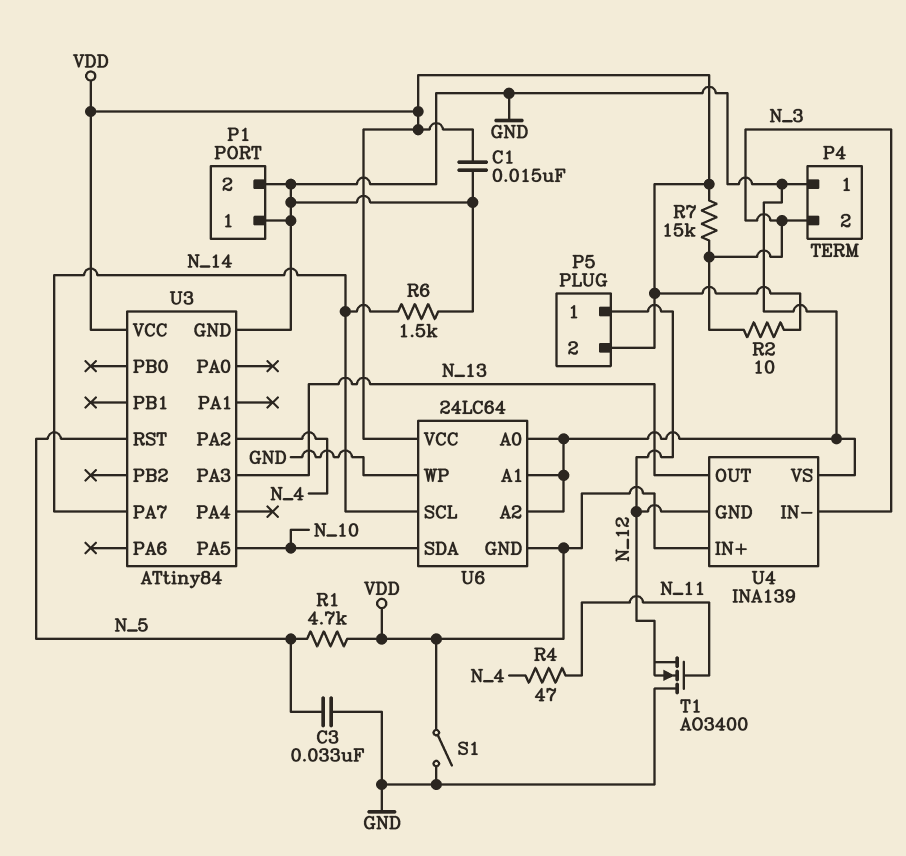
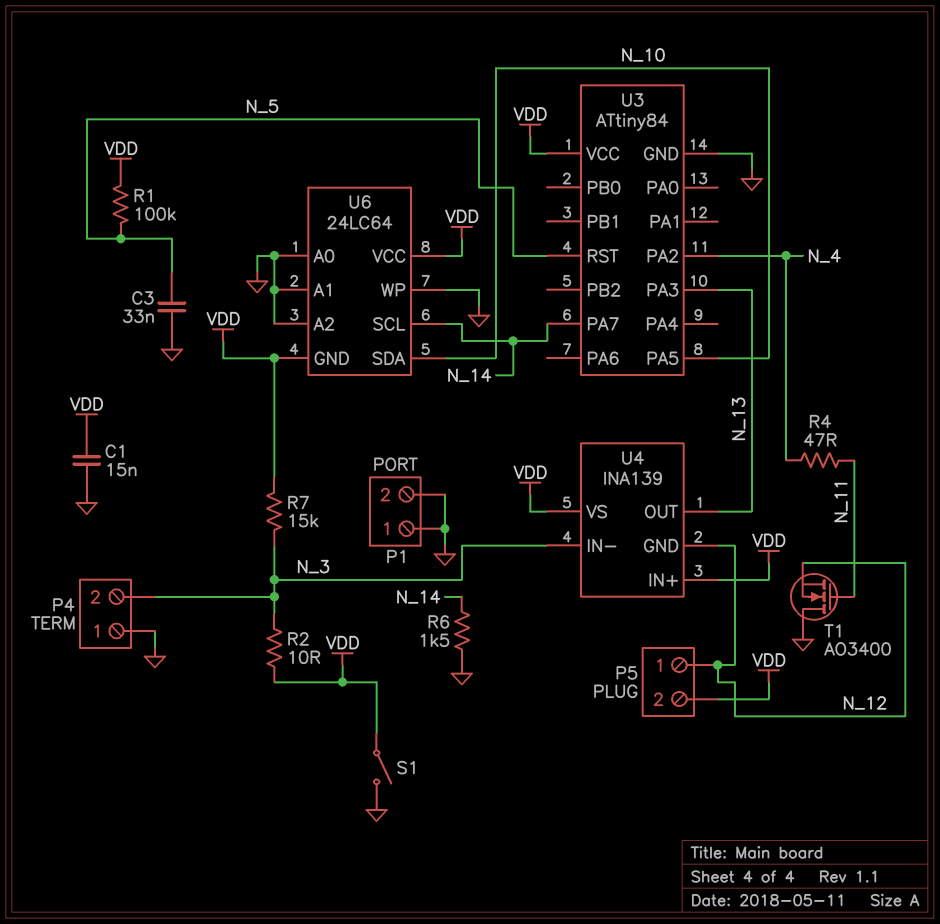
R1: 4.7k (N_5, VDD) -> 100k (N_5, VDD)
U4 pin VS: GND -> VDD

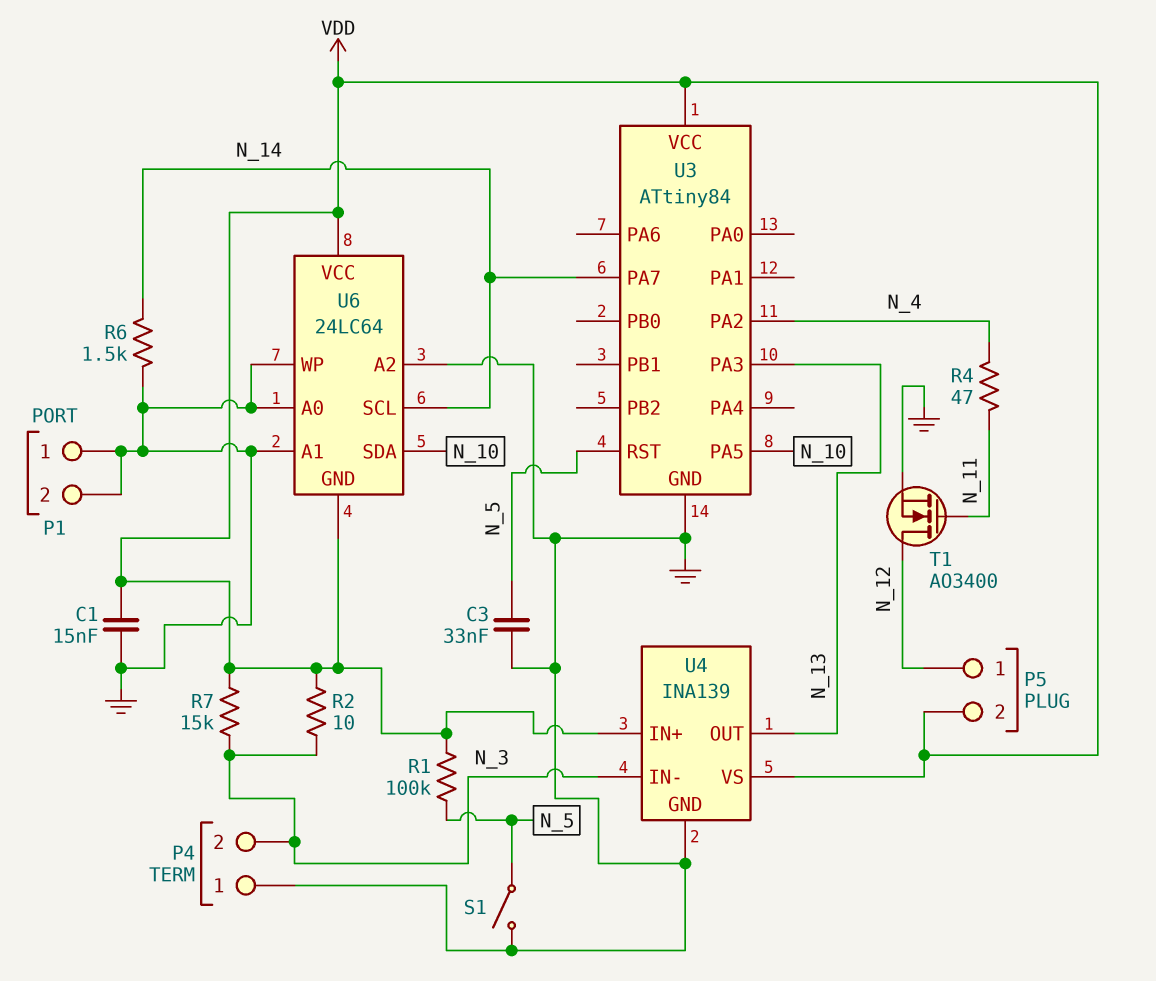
S1: switch (GND, VDD) -> switch (GND, N_5)
T1: NMOS AO3400 (G N_11, D GND, S N_12) -> NMOS AO3400 (G N_11, D N_12, S GND)
U4 pin GND: N_12 -> GND

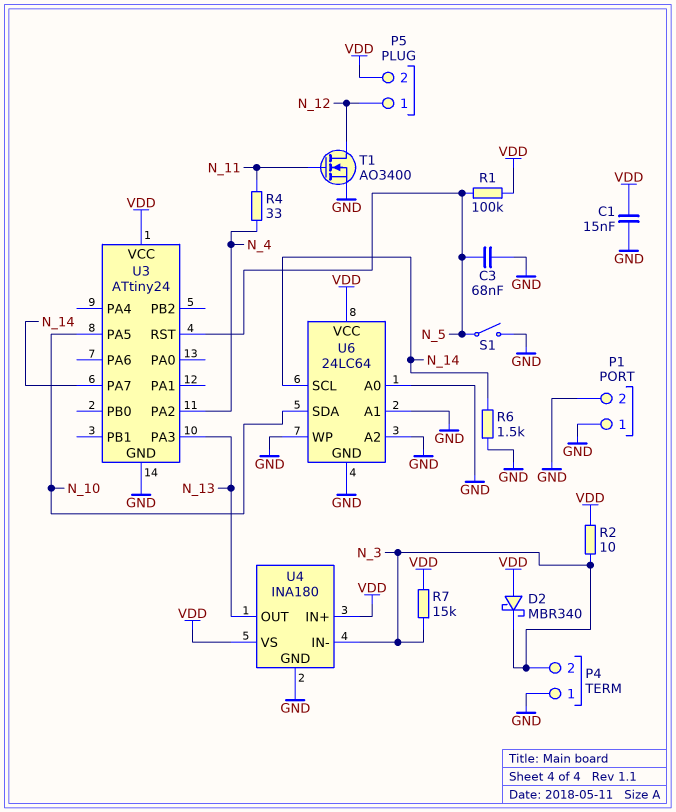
C3: 33nF (GND, N_5) -> 68nF (GND, N_5)
D2: none -> schottky MBR340 (A VDD, K N_3)
R4: 47 (N_4, N_11) -> 33 (N_4, N_11)
U3: ATtiny84 -> ATtiny24
U4: INA139 -> INA180
U6 pin GND: VDD -> GND

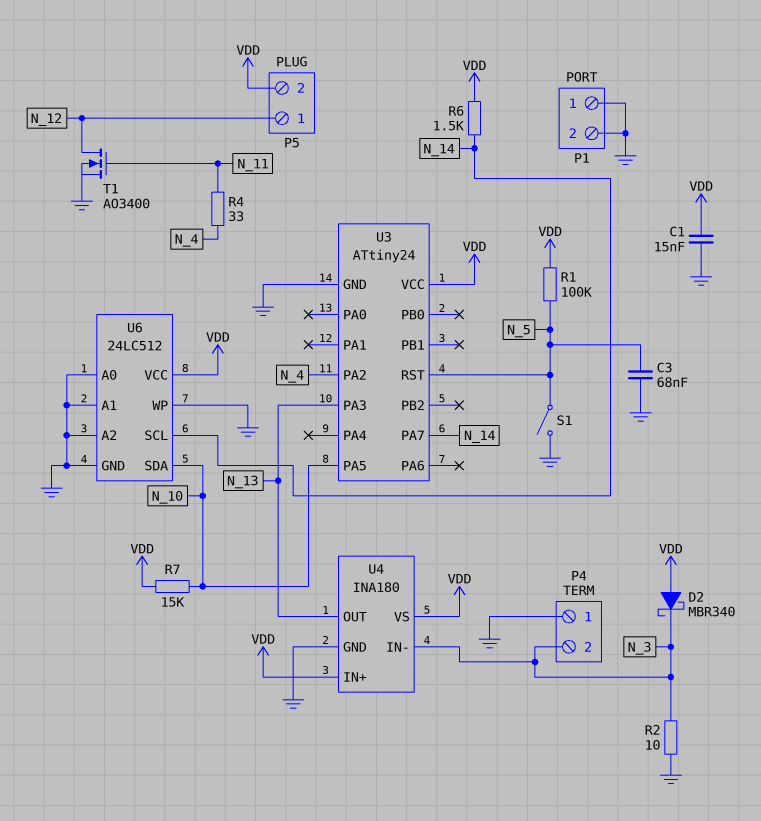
R2: 10 (N_3, VDD) -> 10 (GND, N_3)
R6: 1.5k (GND, N_14) -> 1.5k (N_14, VDD)
R7: 15k (N_3, VDD) -> 15k (N_10, VDD)
U6: 24LC64 -> 24LC512

